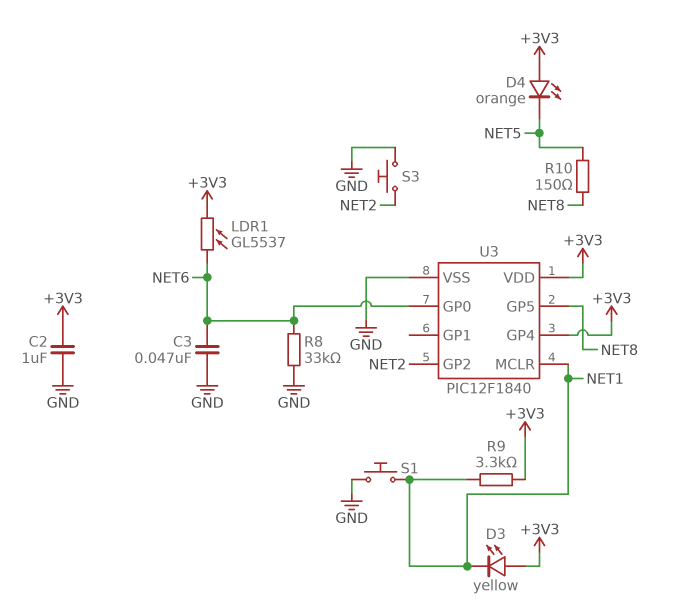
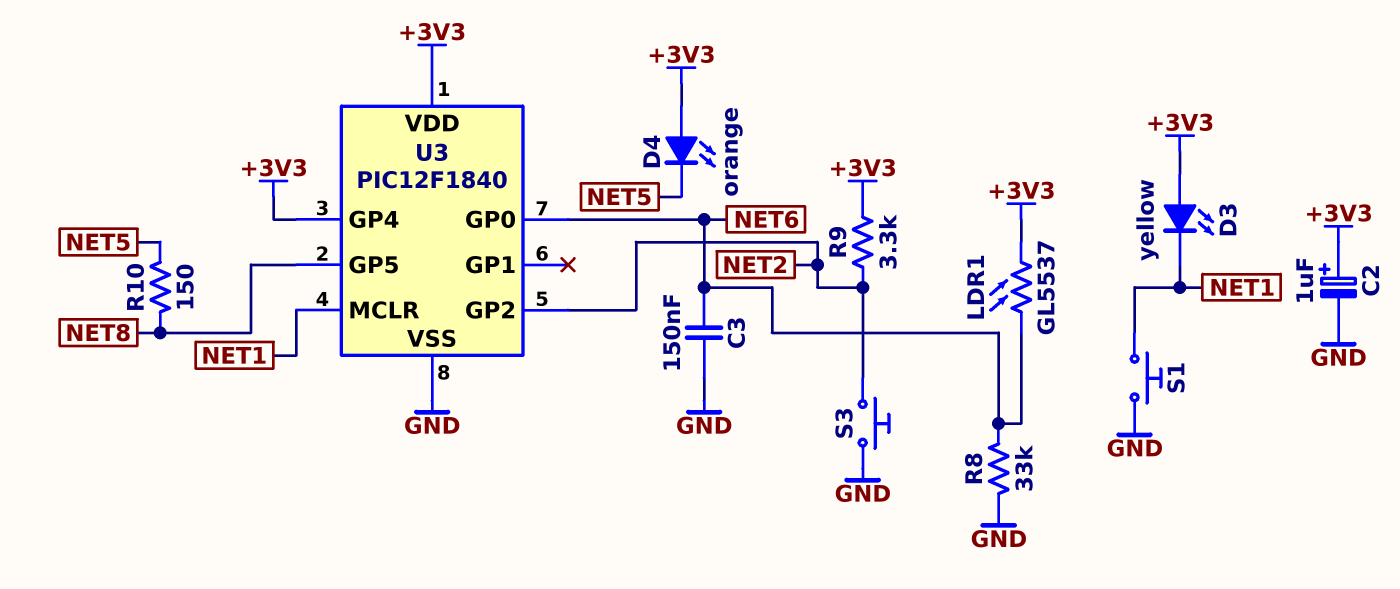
C2: 1uF (+3V3, GND) -> 1uF (plus +3V3, minus GND)
C3: 47nF (GND, NET6) -> 150nF (GND, NET6)
R9: 3.3k (+3V3, NET1) -> 3.3k (+3V3, NET2)

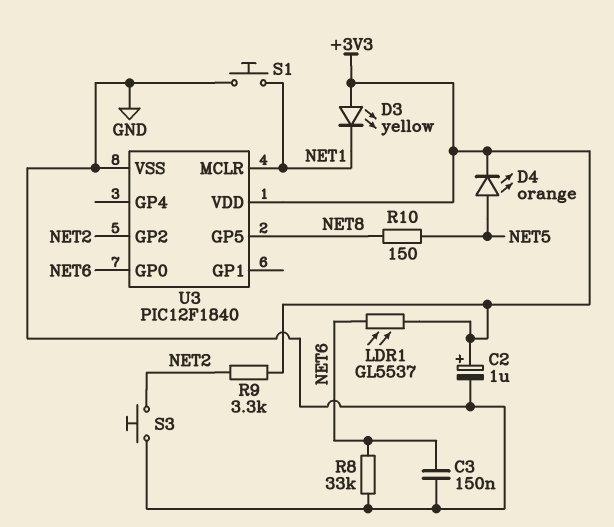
D4: LED orange (A +3V3, K NET5) -> LED orange (A NET5, K +3V3)
U3 pin GP4: +3V3 -> none

